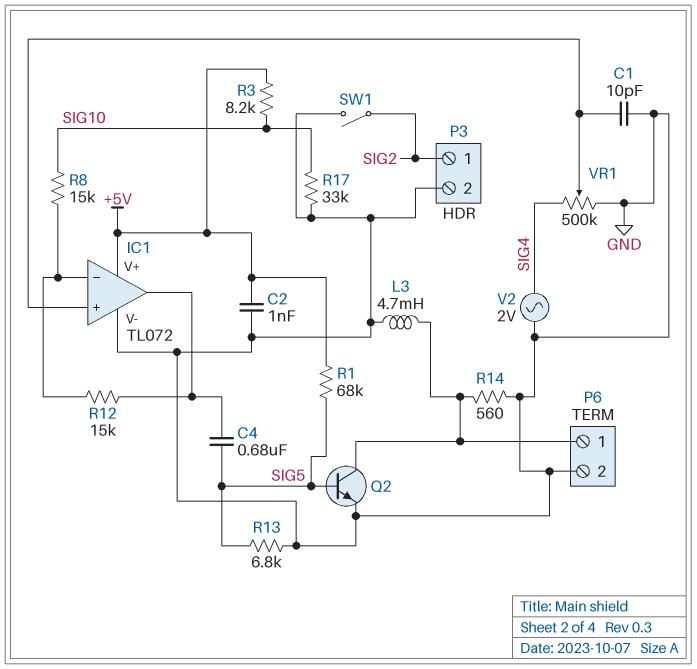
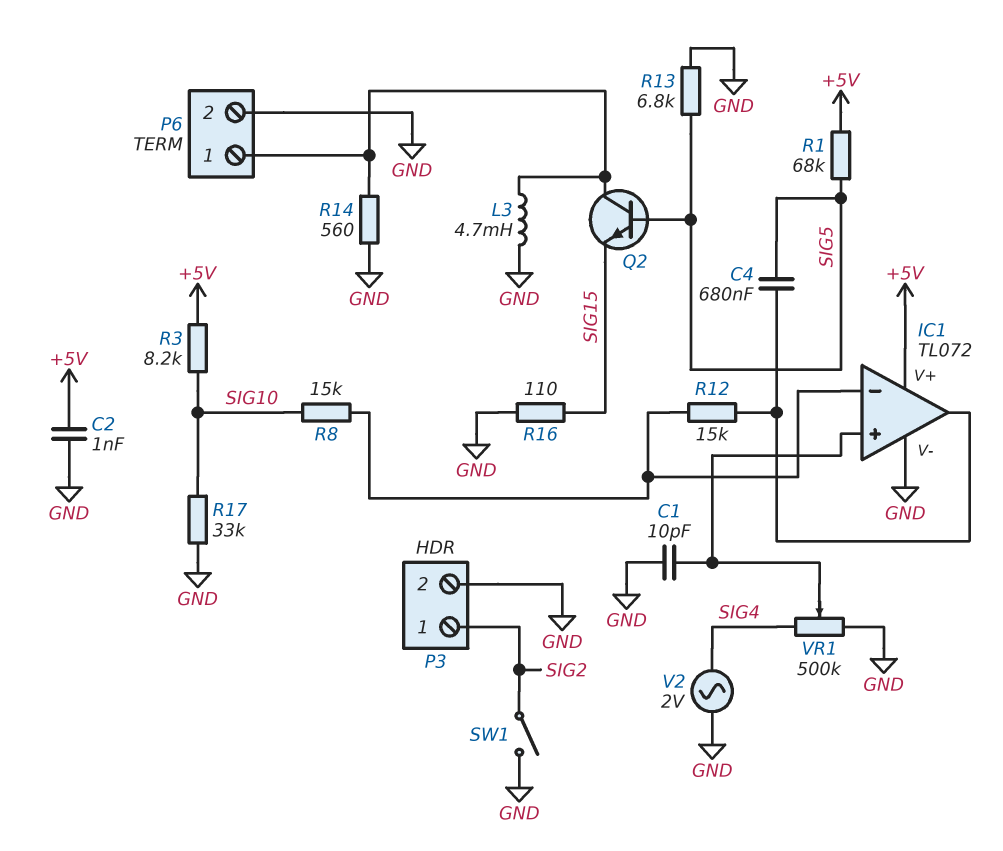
Q2: NPN (B SIG5, C P6/1, E GND) -> NPN (B SIG5, C P6/1, E SIG15)
R16: none -> 110 (GND, SIG15)

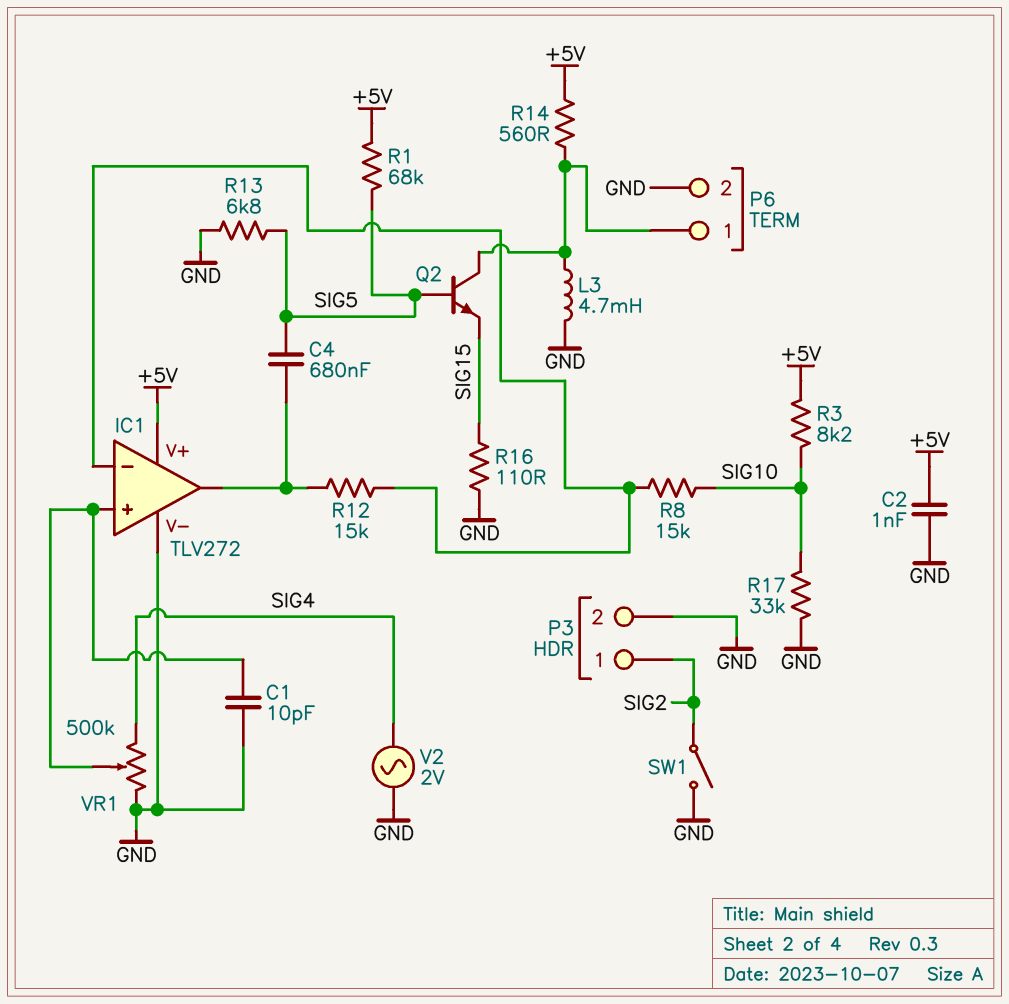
IC1: TL072 -> TLV272
R14: 560 (GND, P6/1) -> 560 (+5V, P6/1)

